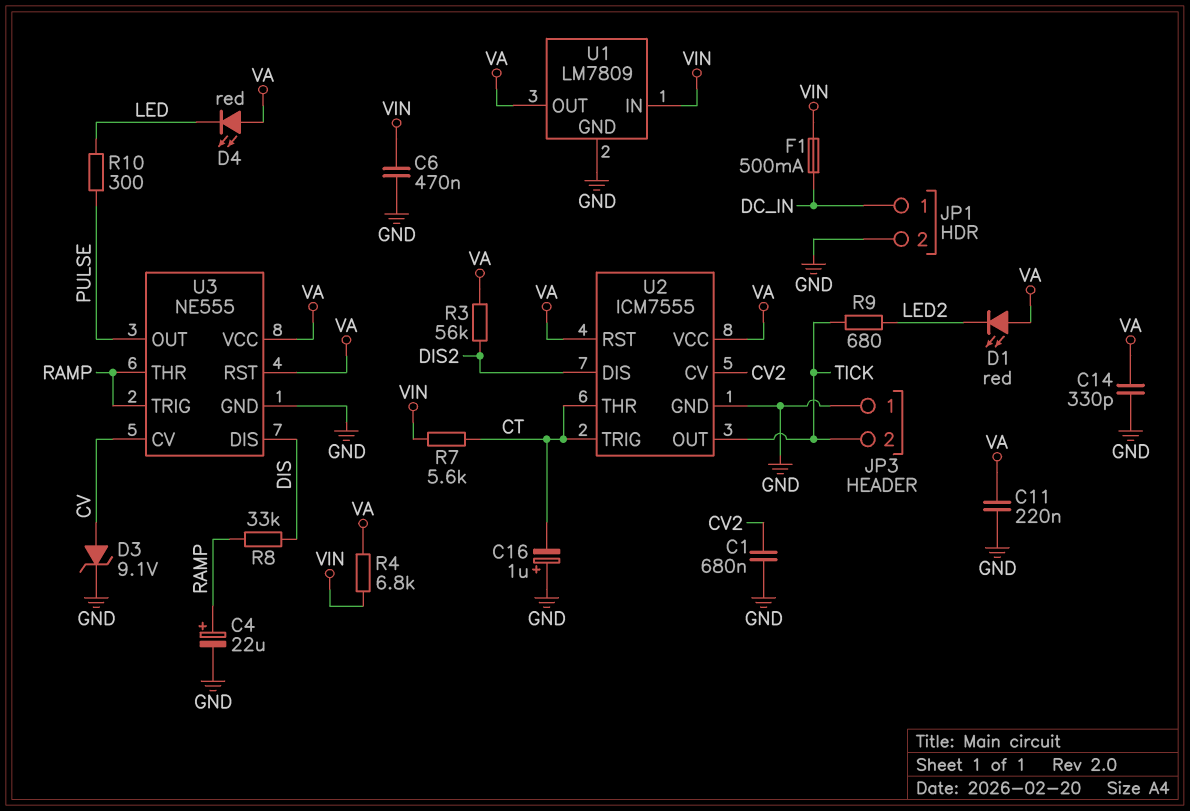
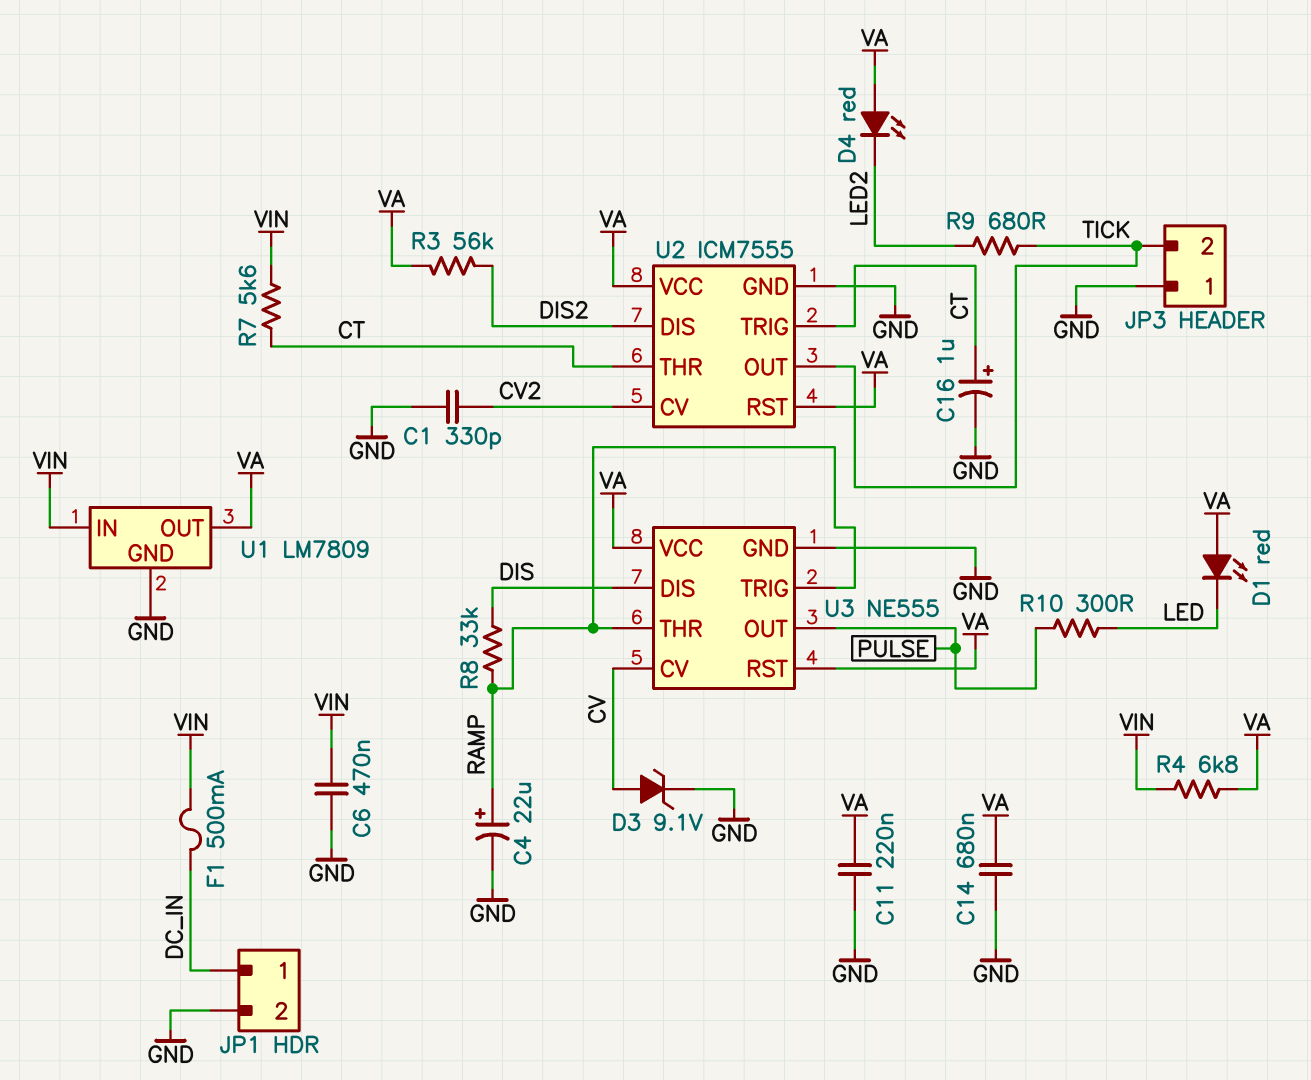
C1: 680nF (CV2, GND) -> 330pF (CV2, GND)
C14: 330pF (GND, VA) -> 680nF (GND, VA)
C16: 1uF (plus GND, minus CT) -> 1uF (plus CT, minus GND)
D1: LED red (A VA, K LED2) -> LED red (A VA, K LED)
D4: LED red (A VA, K LED) -> LED red (A VA, K LED2)

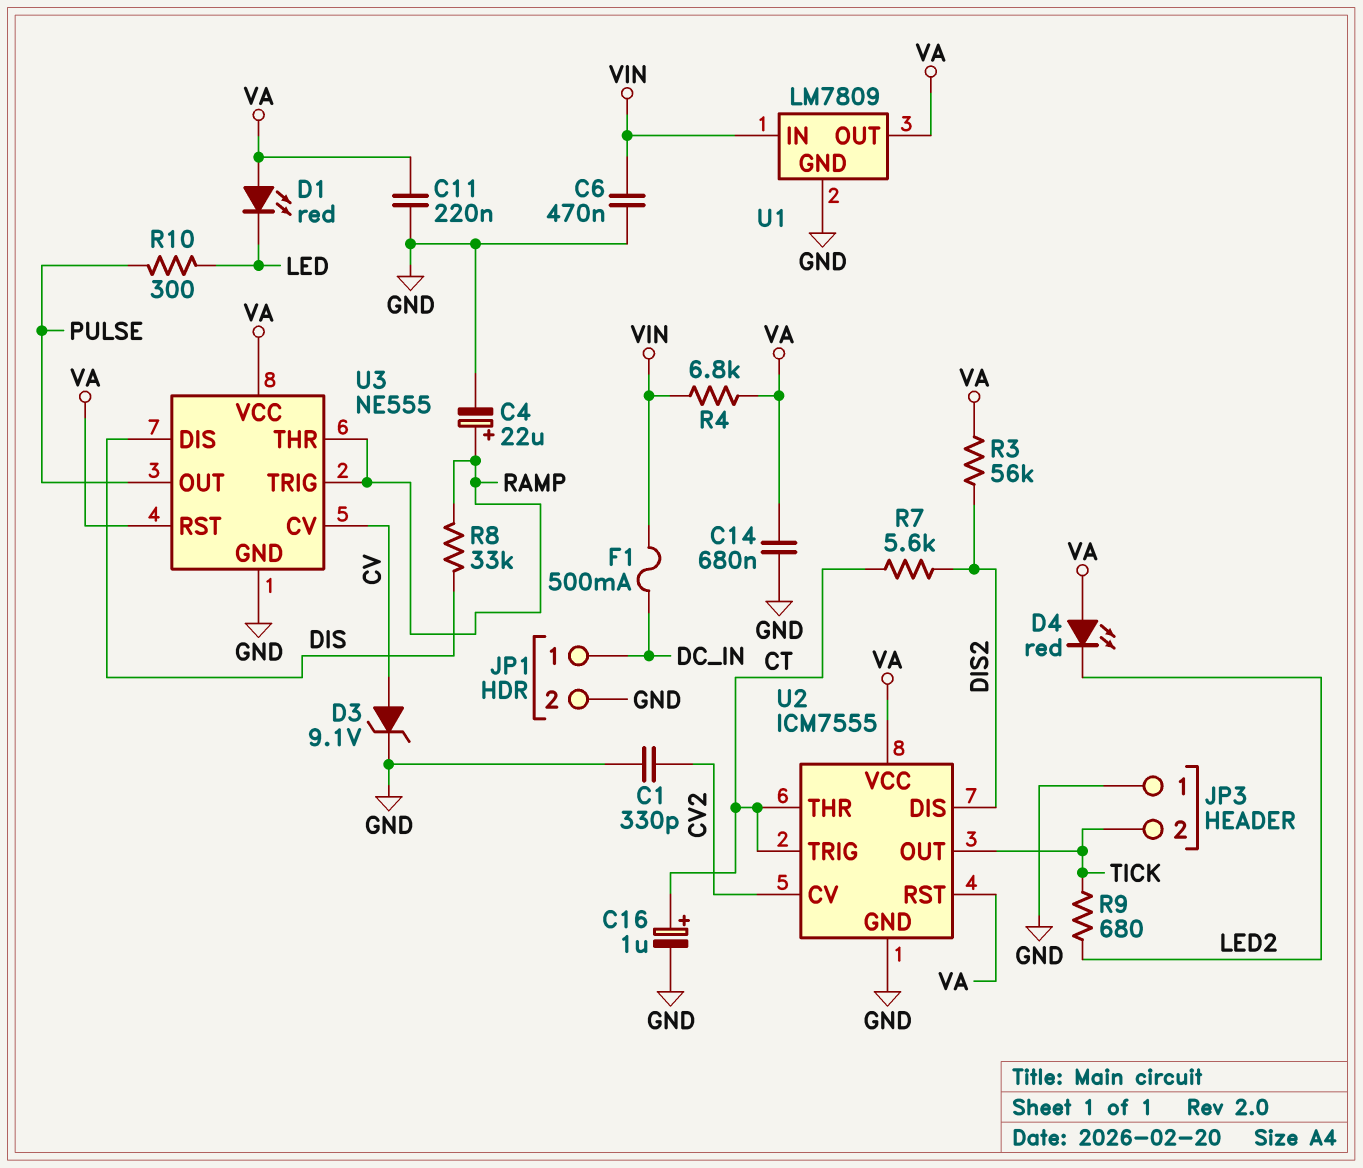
R7: 5.6k (CT, VIN) -> 5.6k (CT, DIS2)

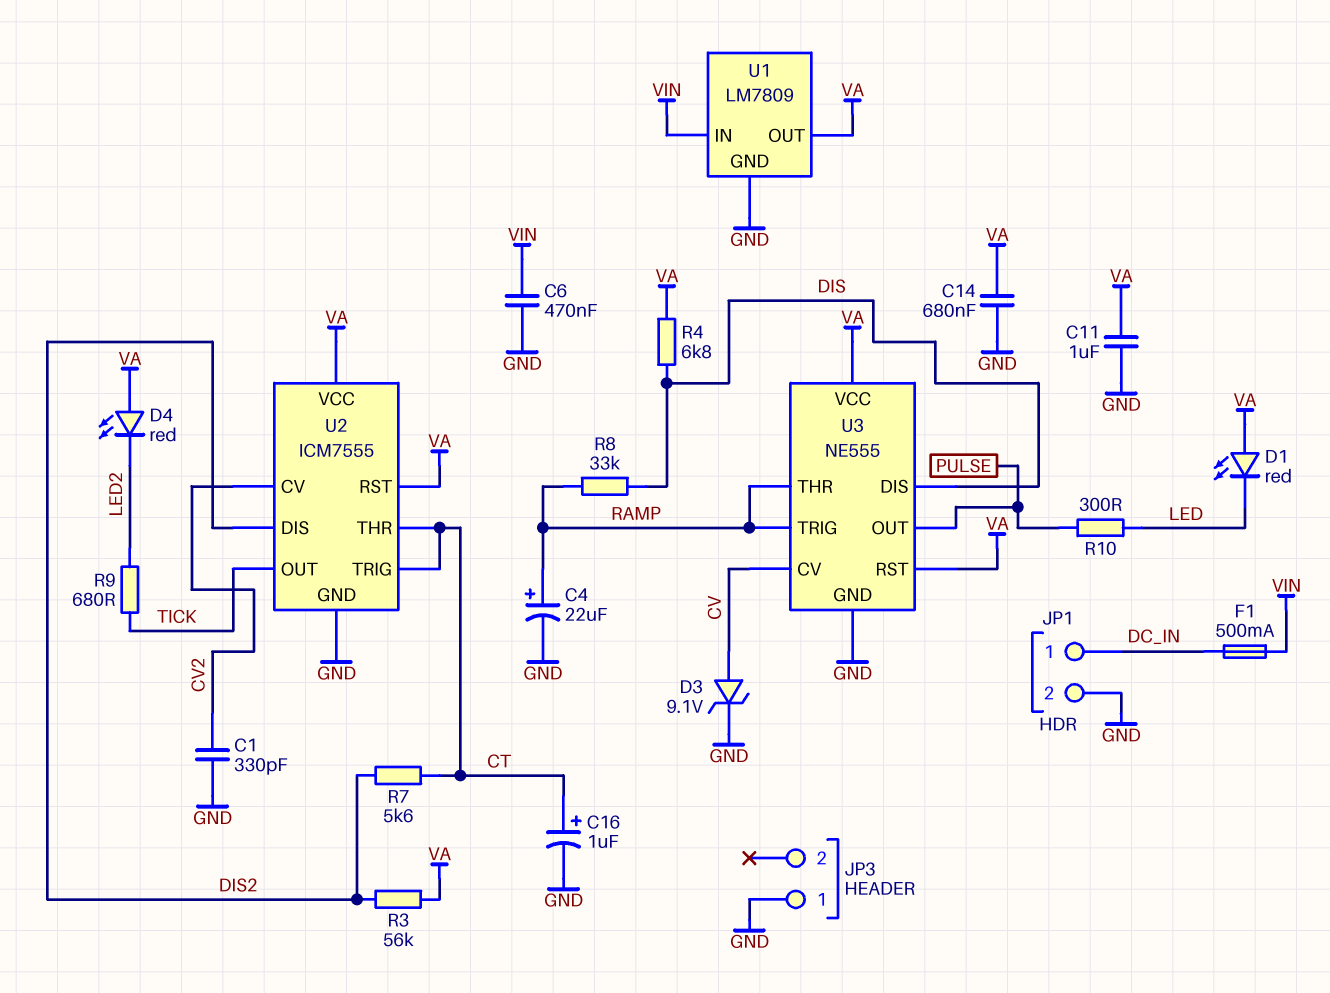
C11: 220nF (GND, VA) -> 1uF (GND, VA)
JP3 pin 2: TICK -> none
R4: 6.8k (VA, VIN) -> 6.8k (DIS, VA)

